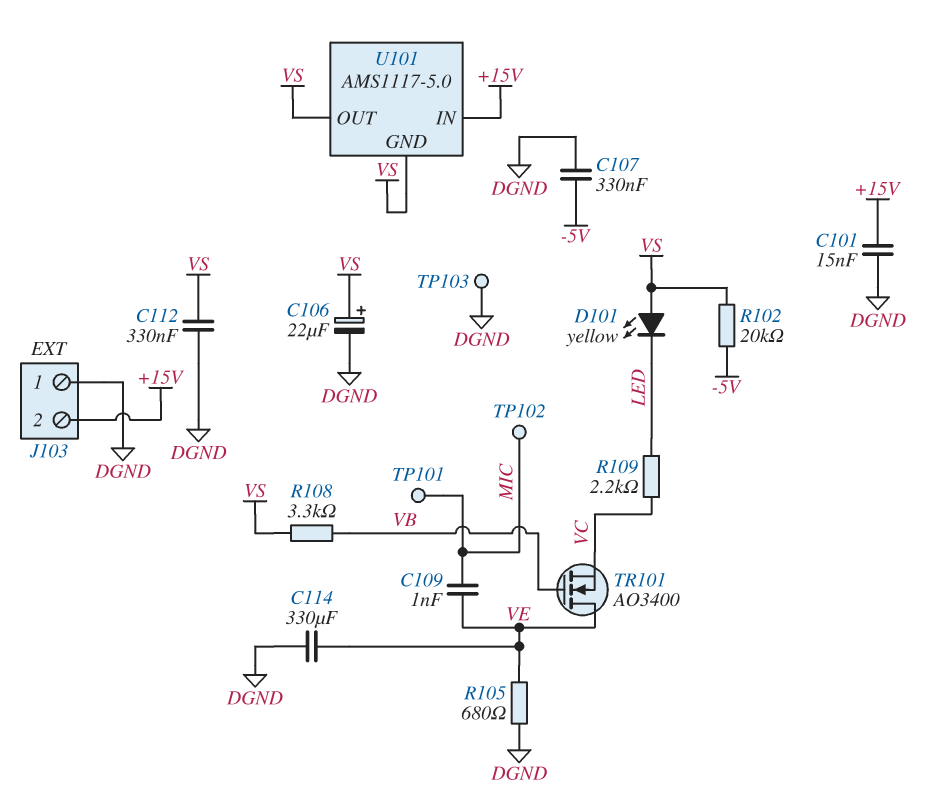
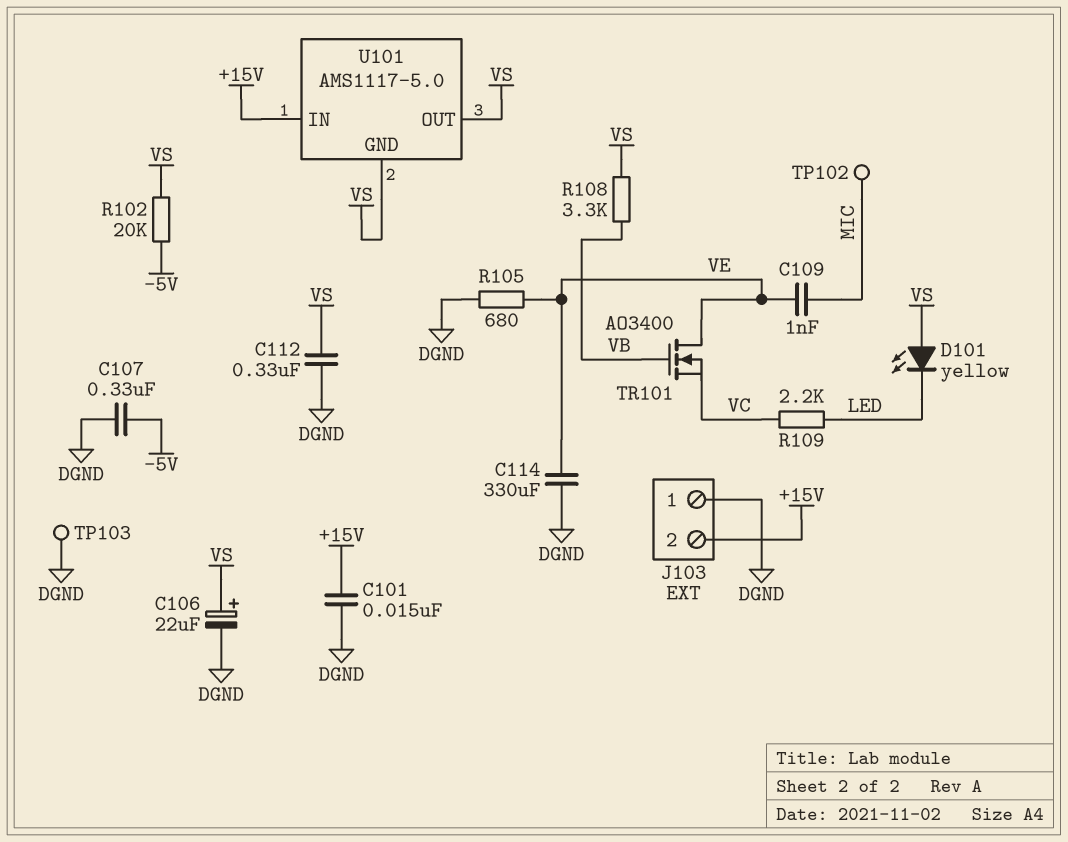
TP101: test point (MIC) -> none

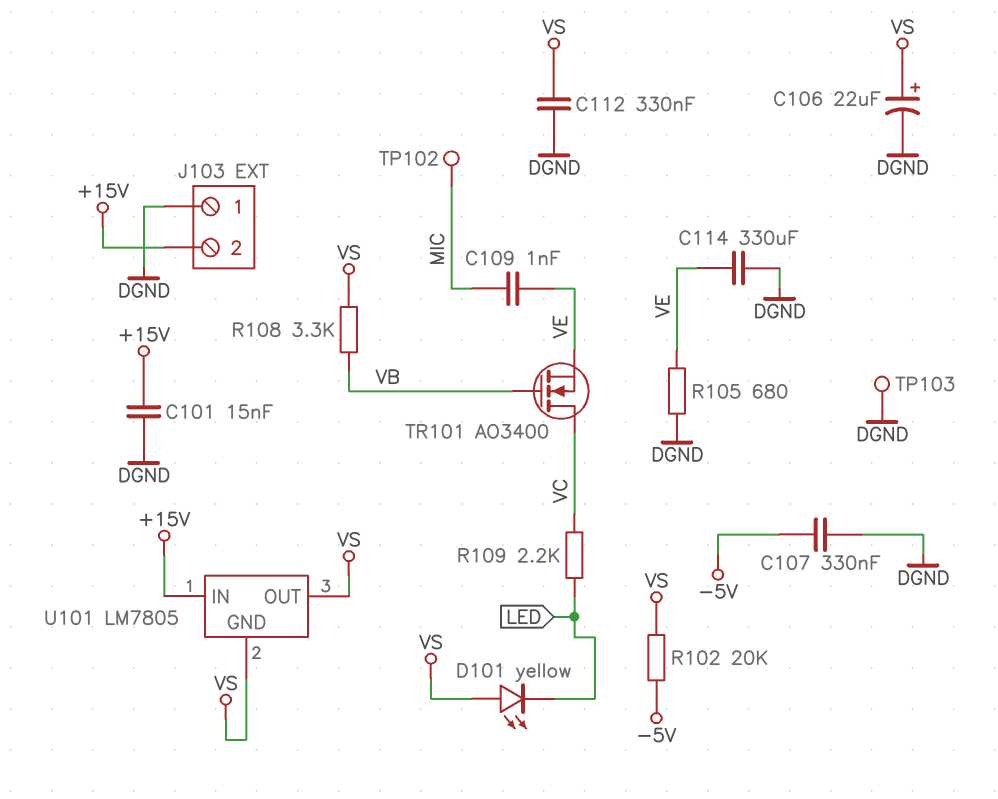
TR101: NMOS AO3400 (G VB, D VE, S VC) -> NMOS AO3400 (G VB, D VC, S VE)
U101: AMS1117-5.0 -> LM7805

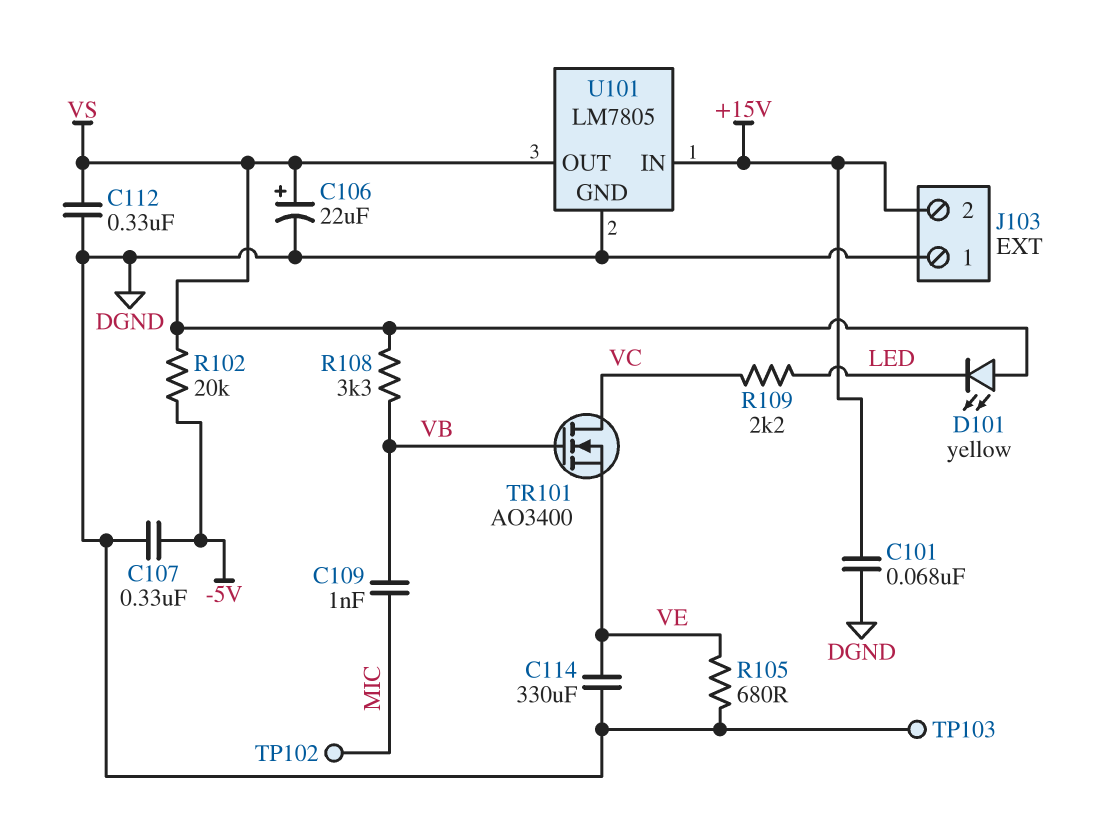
C101: 15nF (+15V, DGND) -> 68nF (+15V, DGND)
C109: 1nF (MIC, VE) -> 1nF (MIC, VB)
U101 pin GND: VS -> DGND

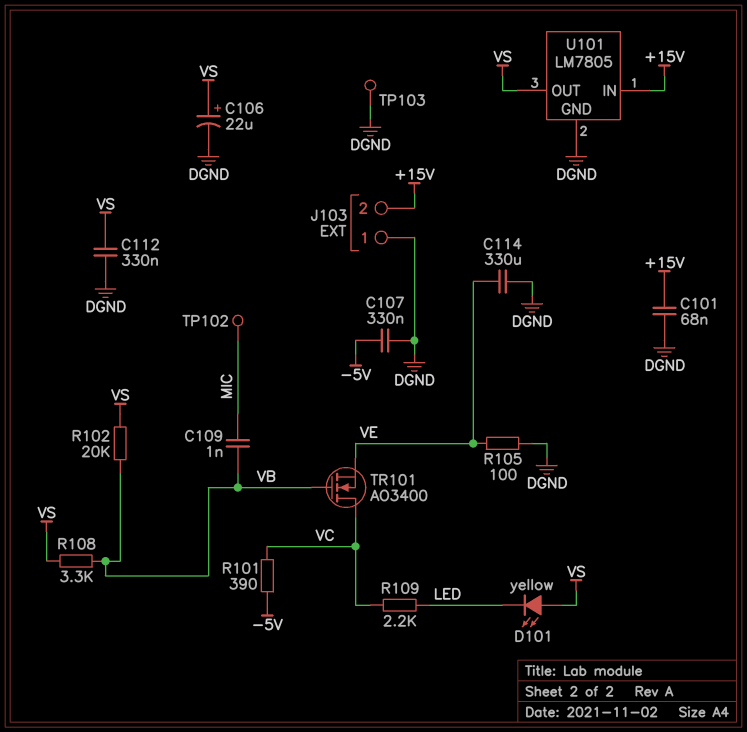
R101: none -> 390 (-5V, VC)
R102: 20k (-5V, VS) -> 20k (VB, VS)
R105: 680 (DGND, VE) -> 100 (DGND, VE)

